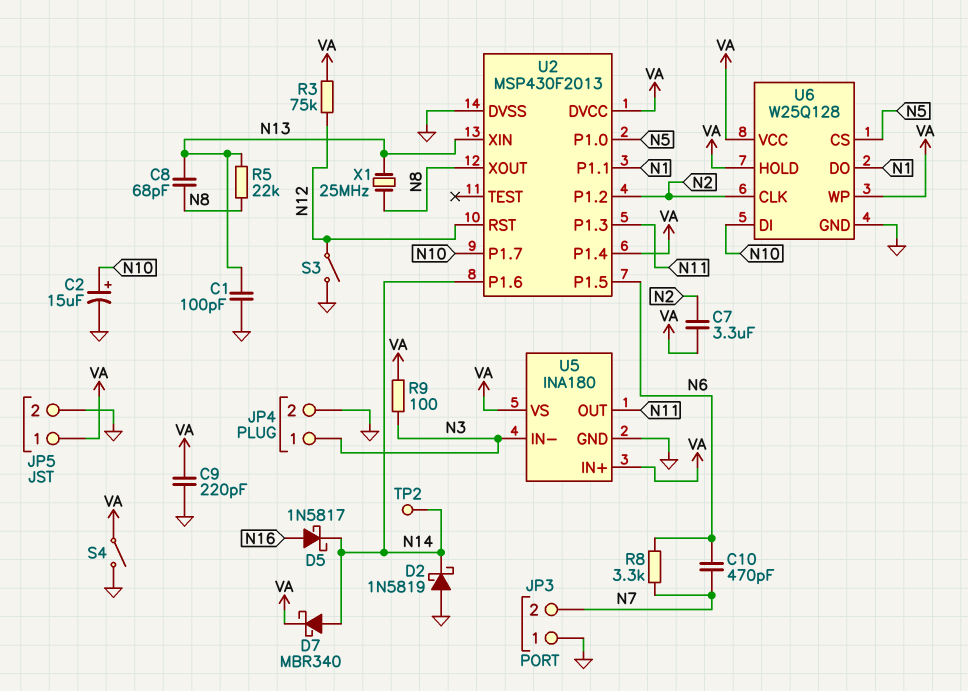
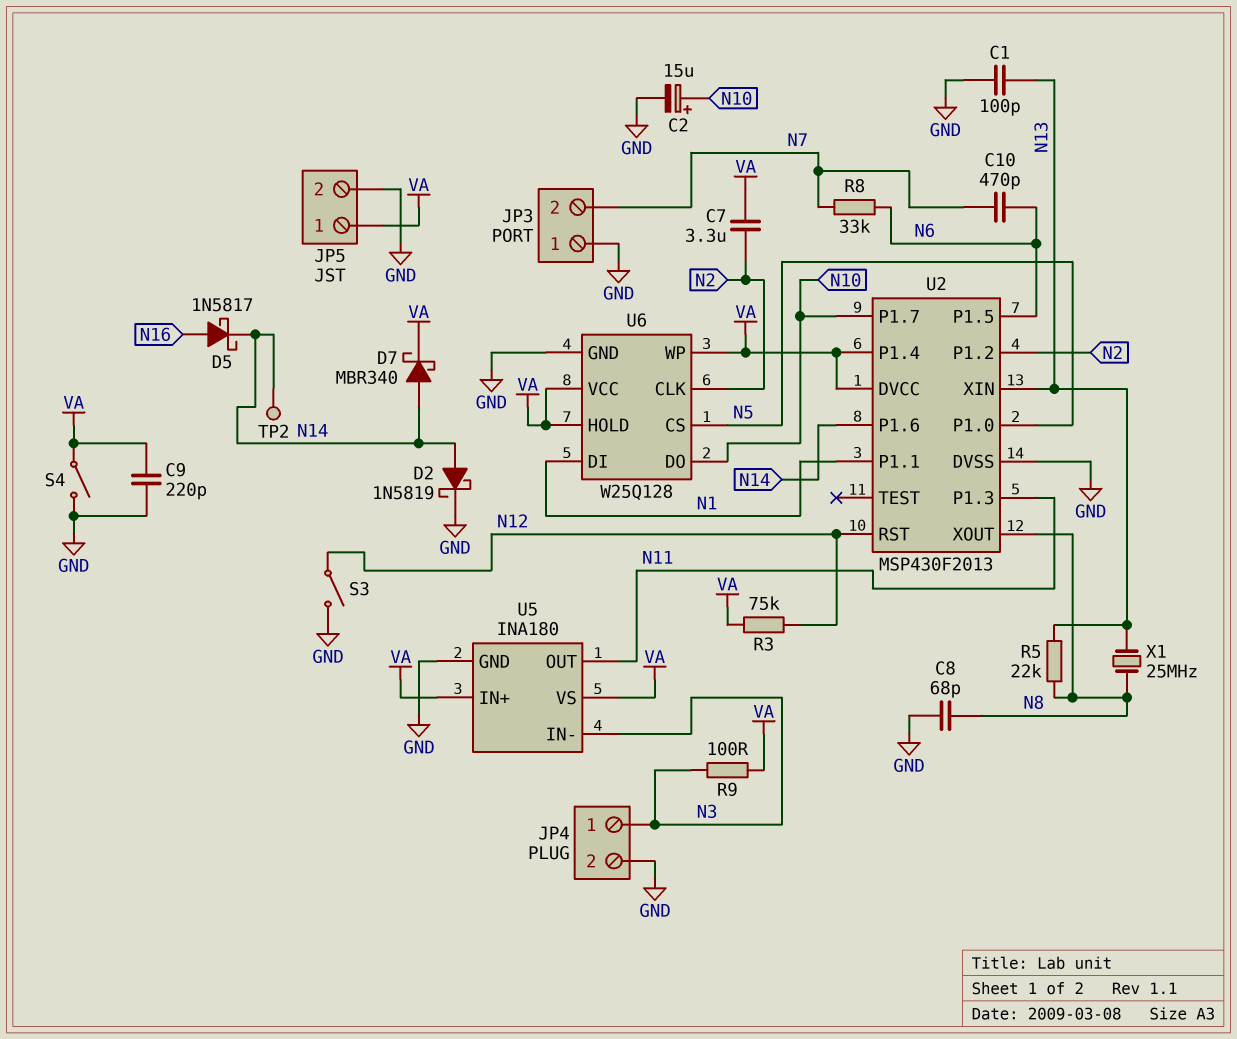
C8: 68pF (N8, N13) -> 68pF (GND, N8)
D2: schottky 1N5819 (A GND, K N14) -> schottky 1N5819 (A N14, K GND)
R8: 3.3k (N6, N7) -> 33k (N6, N7)
U6 pin DI: N10 -> N1
U6 pin DO: N1 -> N10

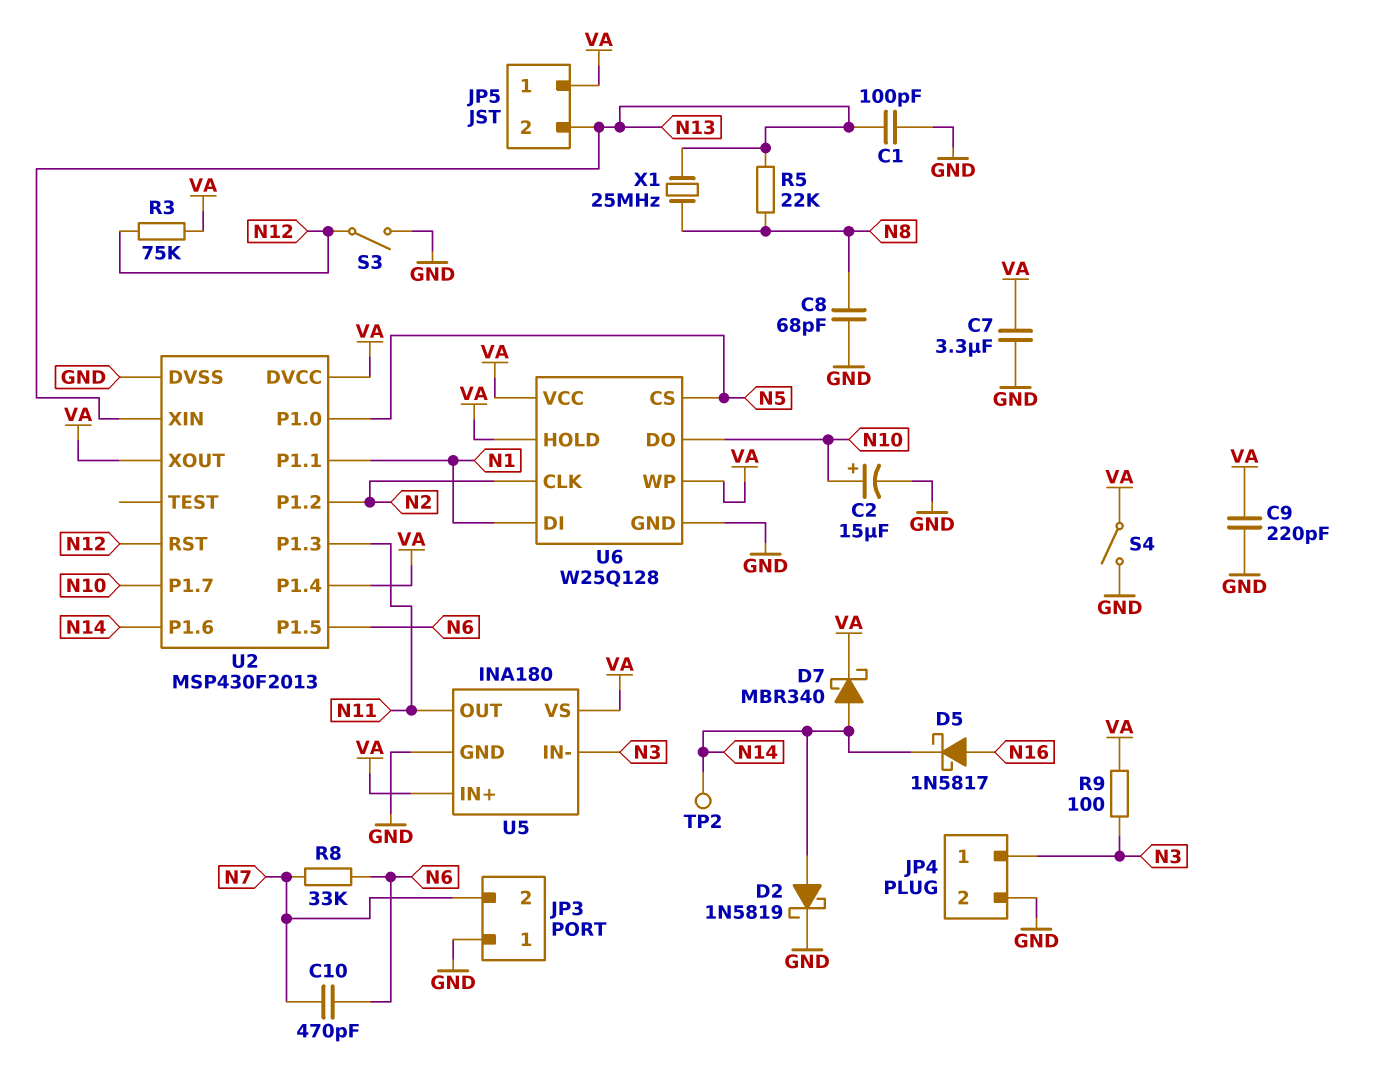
C7: 3.3uF (N2, VA) -> 3.3uF (GND, VA)
JP5 pin 2: GND -> N13
U2 pin XOUT: N8 -> VA

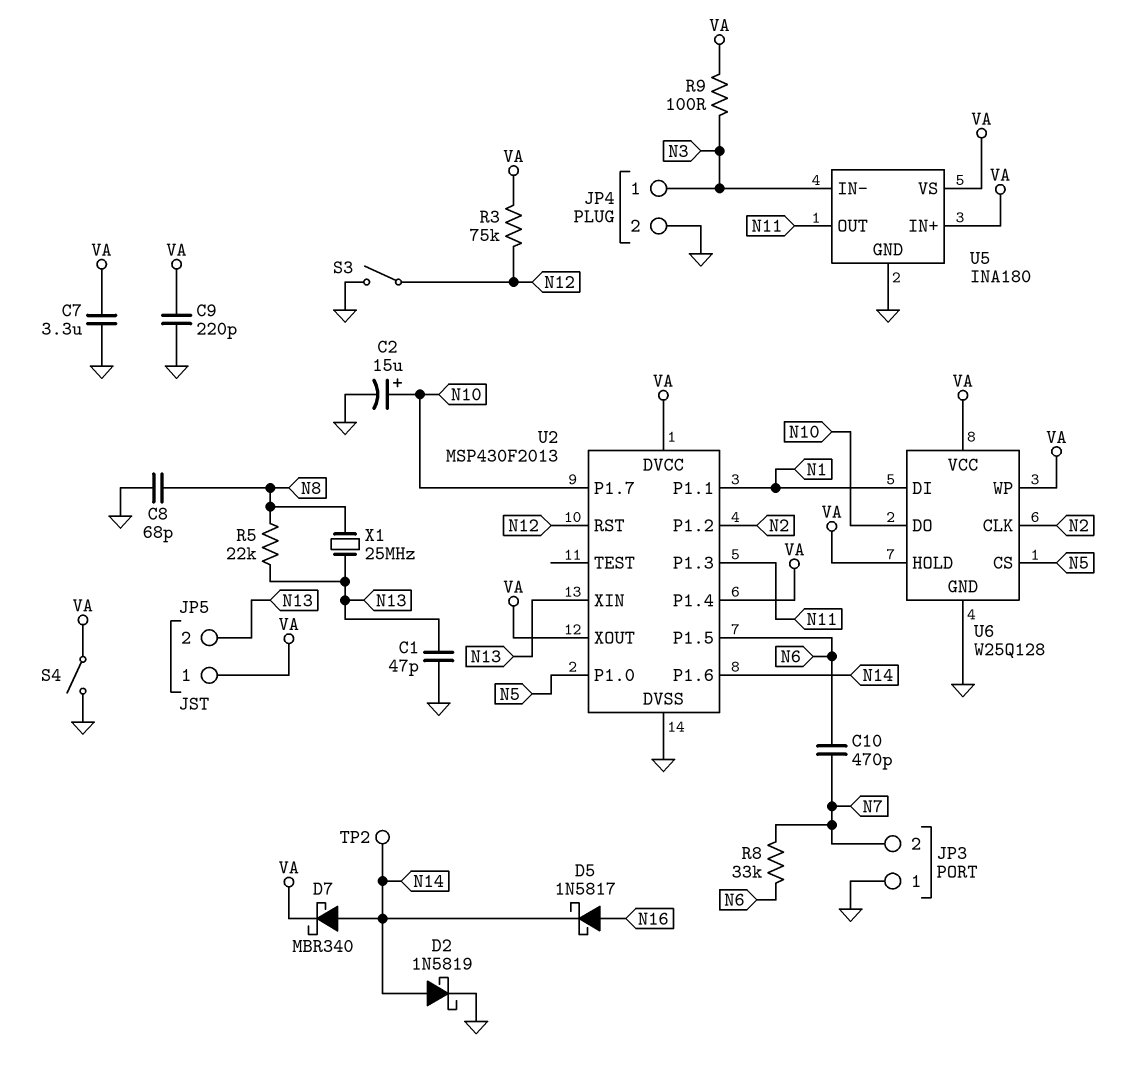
C1: 100pF (GND, N13) -> 47pF (GND, N13)

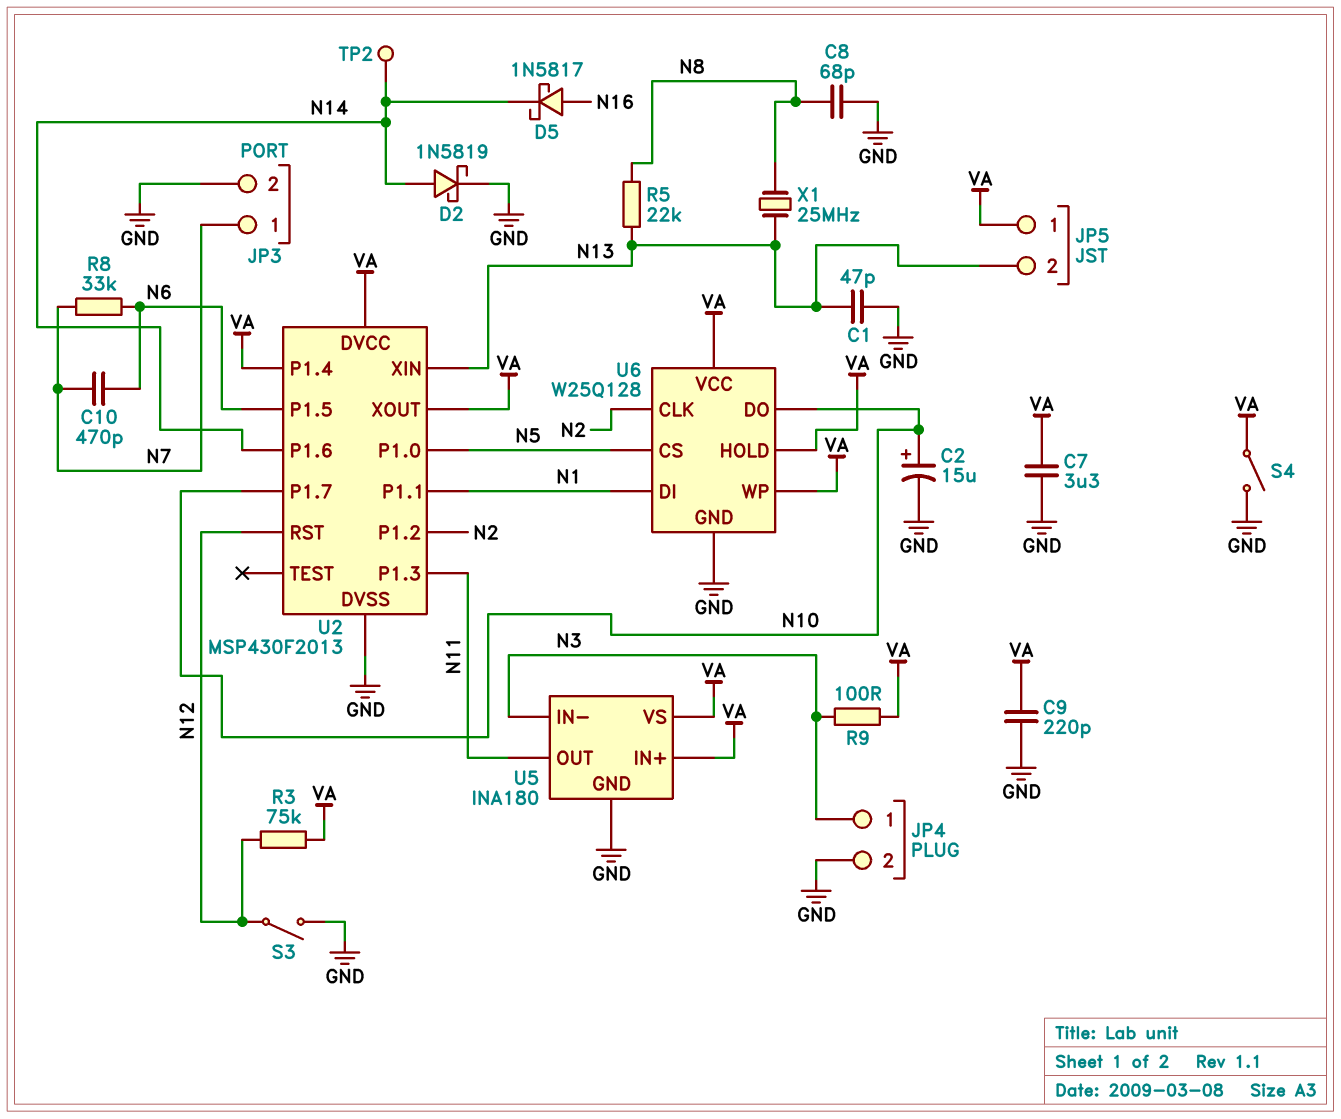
D7: schottky MBR340 (A N14, K VA) -> none
JP3 pin 1: GND -> N7
JP3 pin 2: N7 -> GND

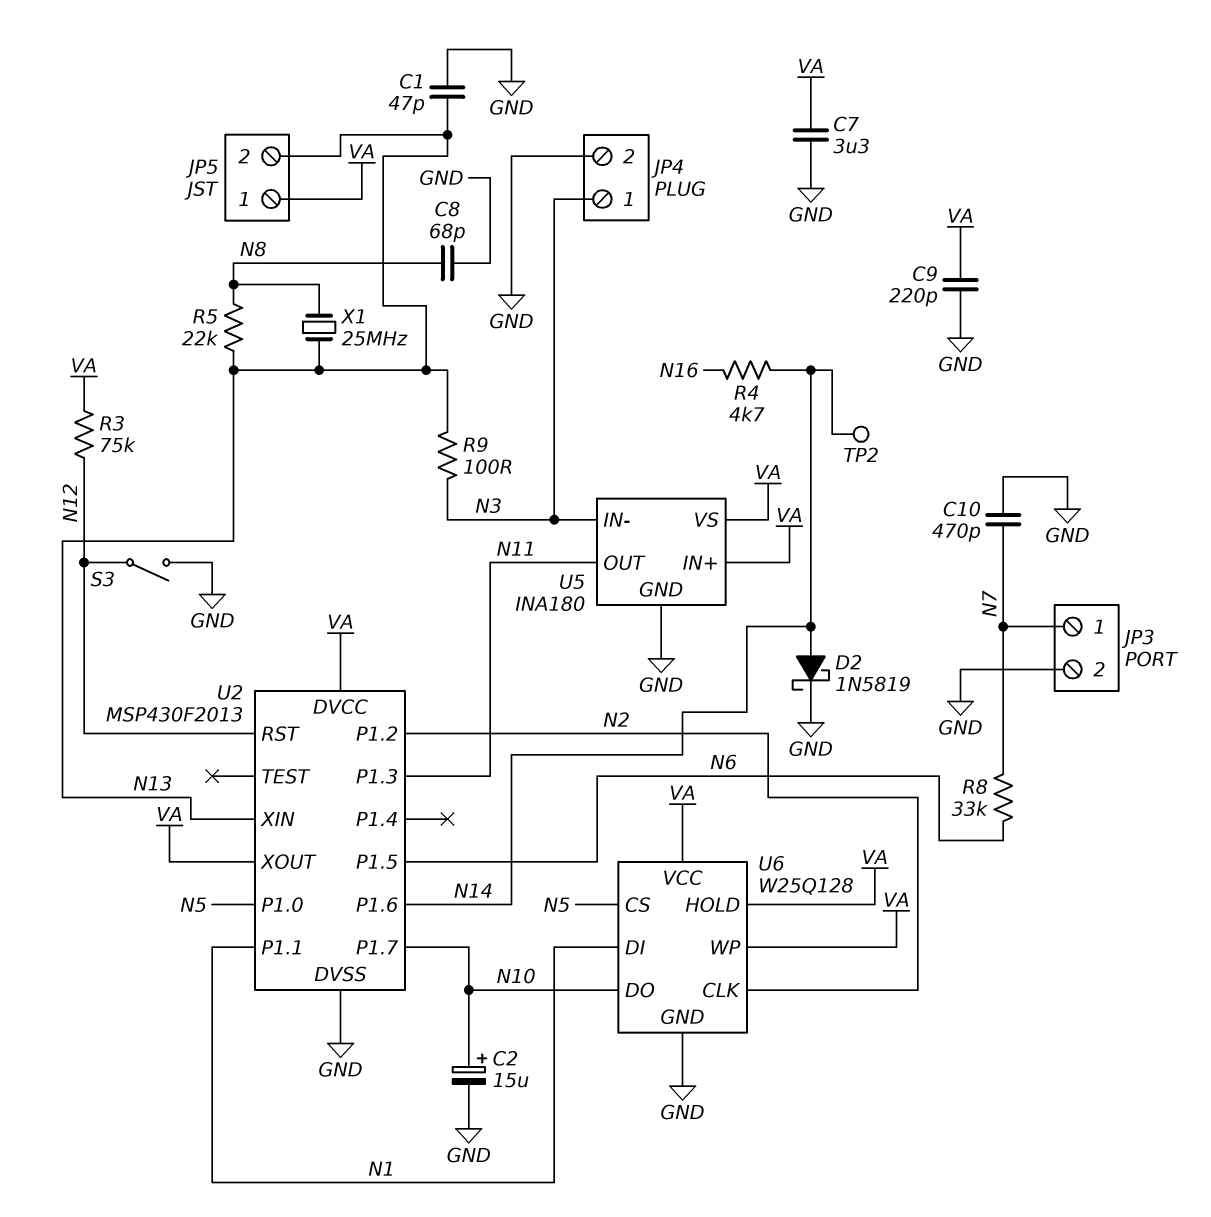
C10: 470pF (N6, N7) -> 470pF (GND, N7)
D5: schottky 1N5817 (A N16, K N14) -> none
R4: none -> 4.7k (N14, N16)
R9: 100 (N3, VA) -> 100 (N3, N13)
S4: switch (GND, VA) -> none
U2 pin P1.4: VA -> none

